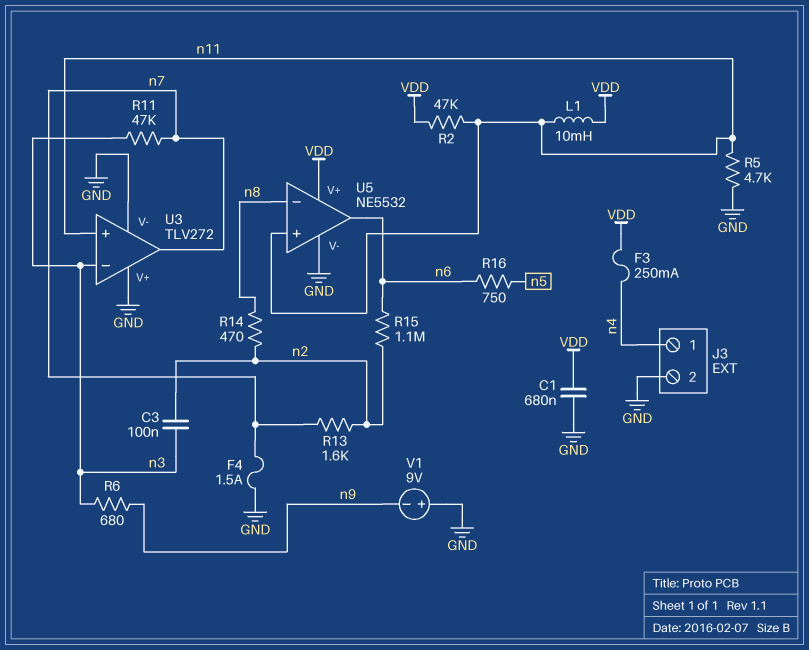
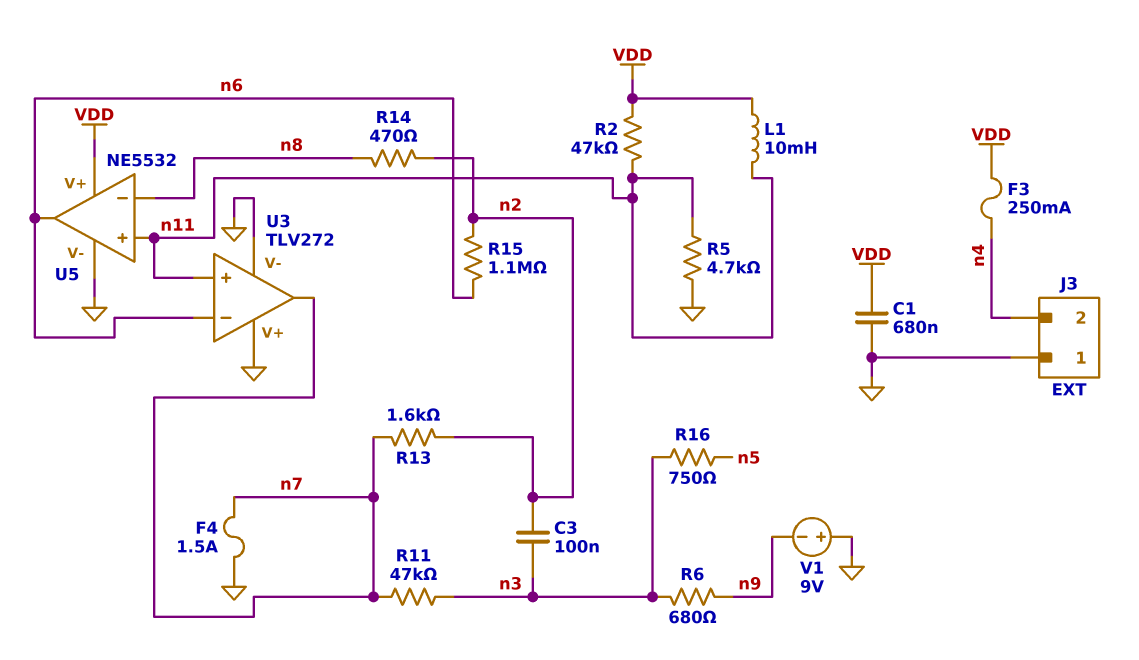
J3 pin 1: n4 -> GND
J3 pin 2: GND -> n4
R16: 750 (n5, n6) -> 750 (n3, n5)
U3 pin in-: n3 -> n6

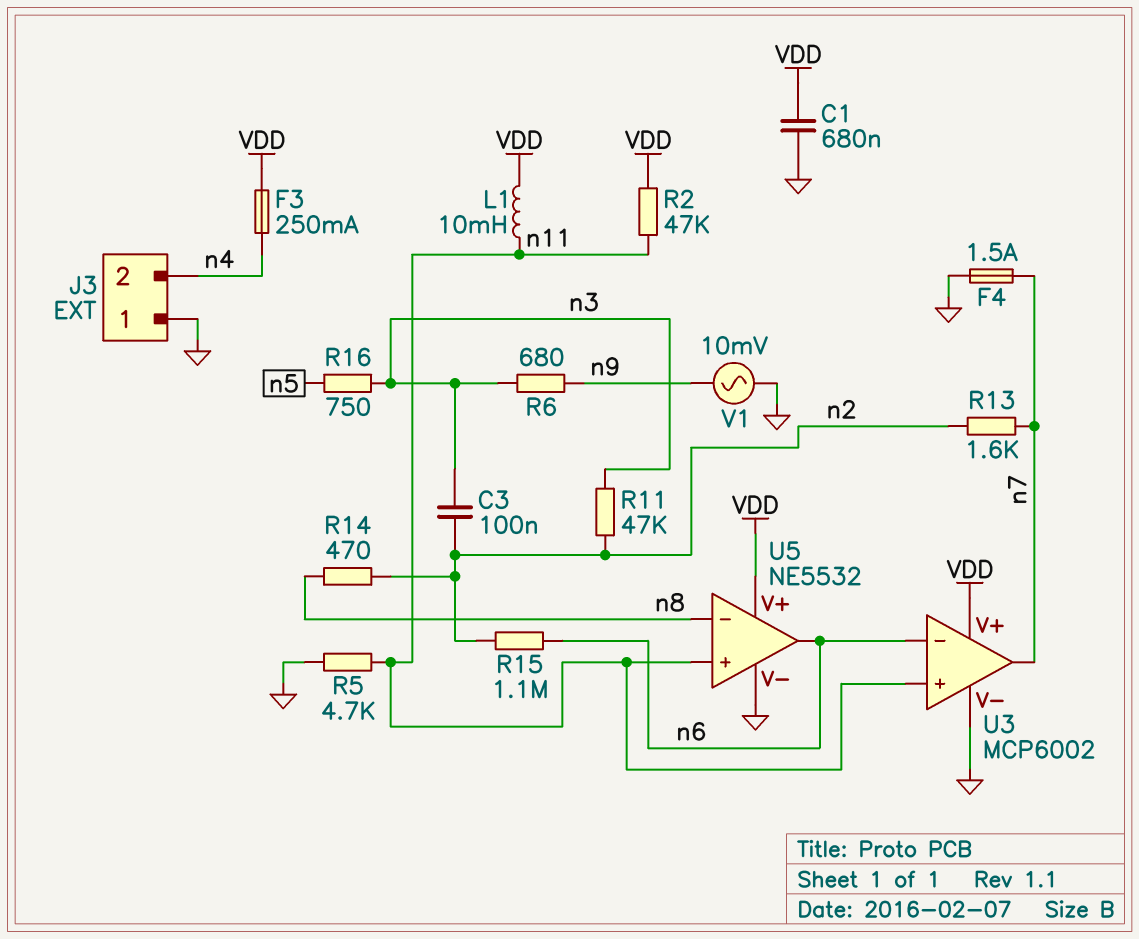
R11: 47k (n3, n7) -> 47k (n2, n3)
U3: TLV272 -> MCP6002
U3 pin V+: GND -> VDD
V1: 9V (plus GND, minus n9) -> AC 10mV (GND, n9)

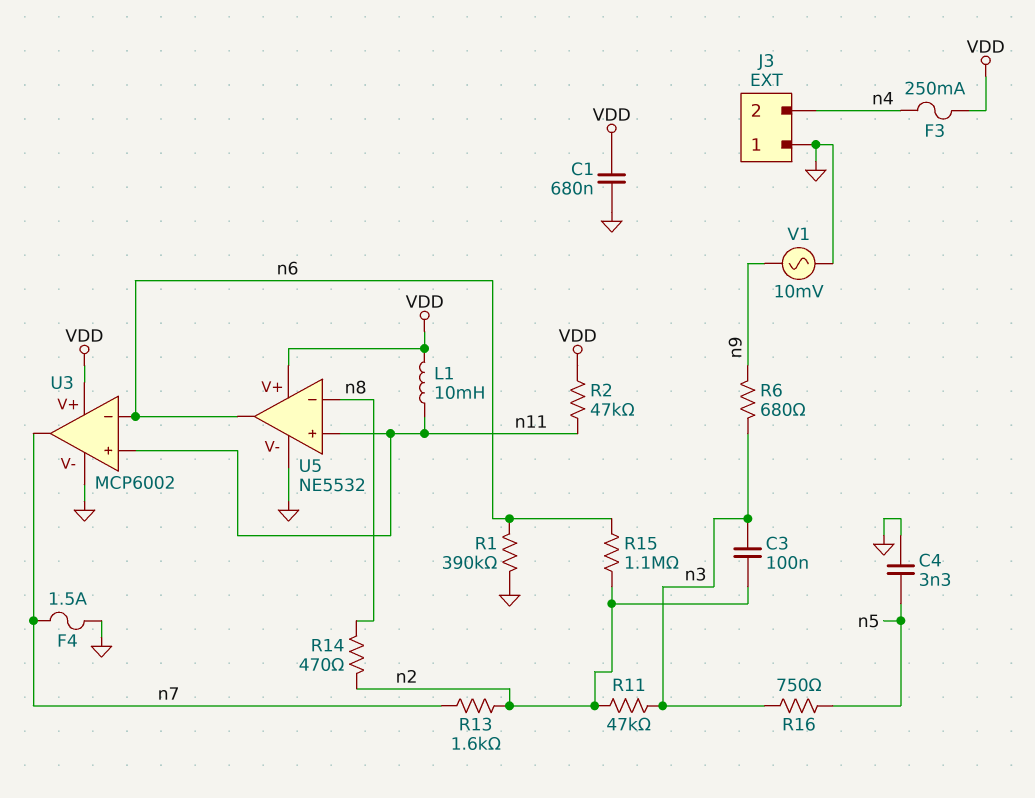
C4: none -> 3.3nF (GND, n5)
R1: none -> 390k (GND, n6)
R5: 4.7k (GND, n11) -> none

